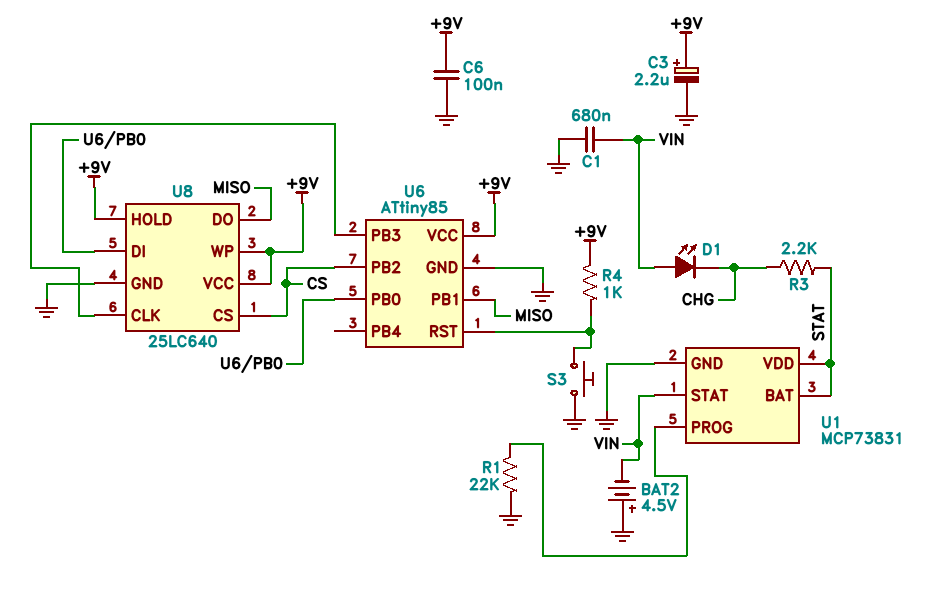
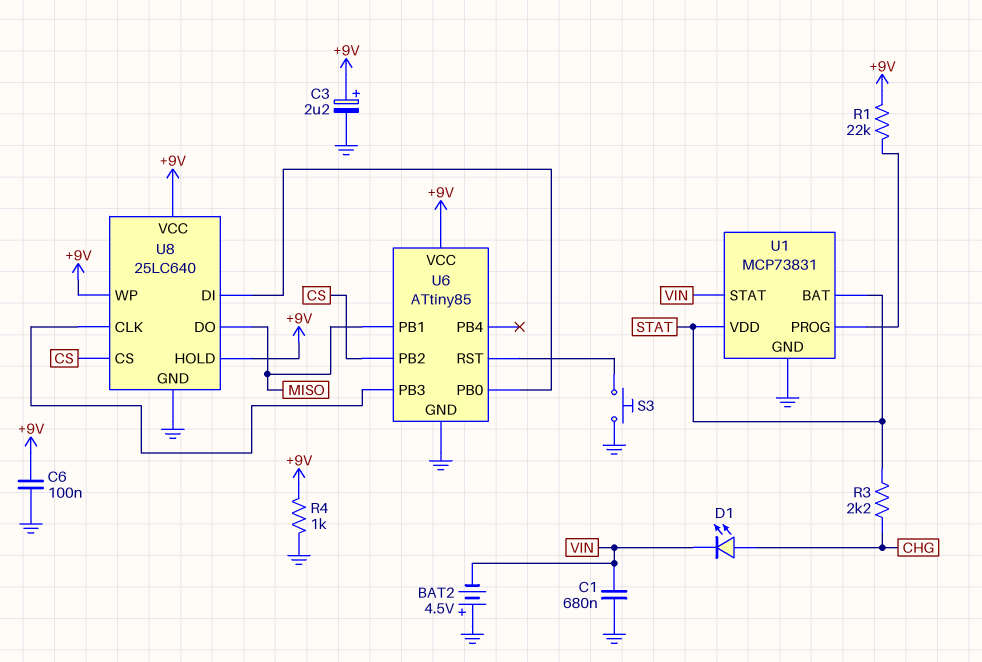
D1: LED (A VIN, K CHG) -> LED (A CHG, K VIN)
R1: 22k (GND, U1/PROG) -> 22k (+9V, U1/PROG)
R4: 1k (+9V, U6/RST) -> 1k (+9V, GND)

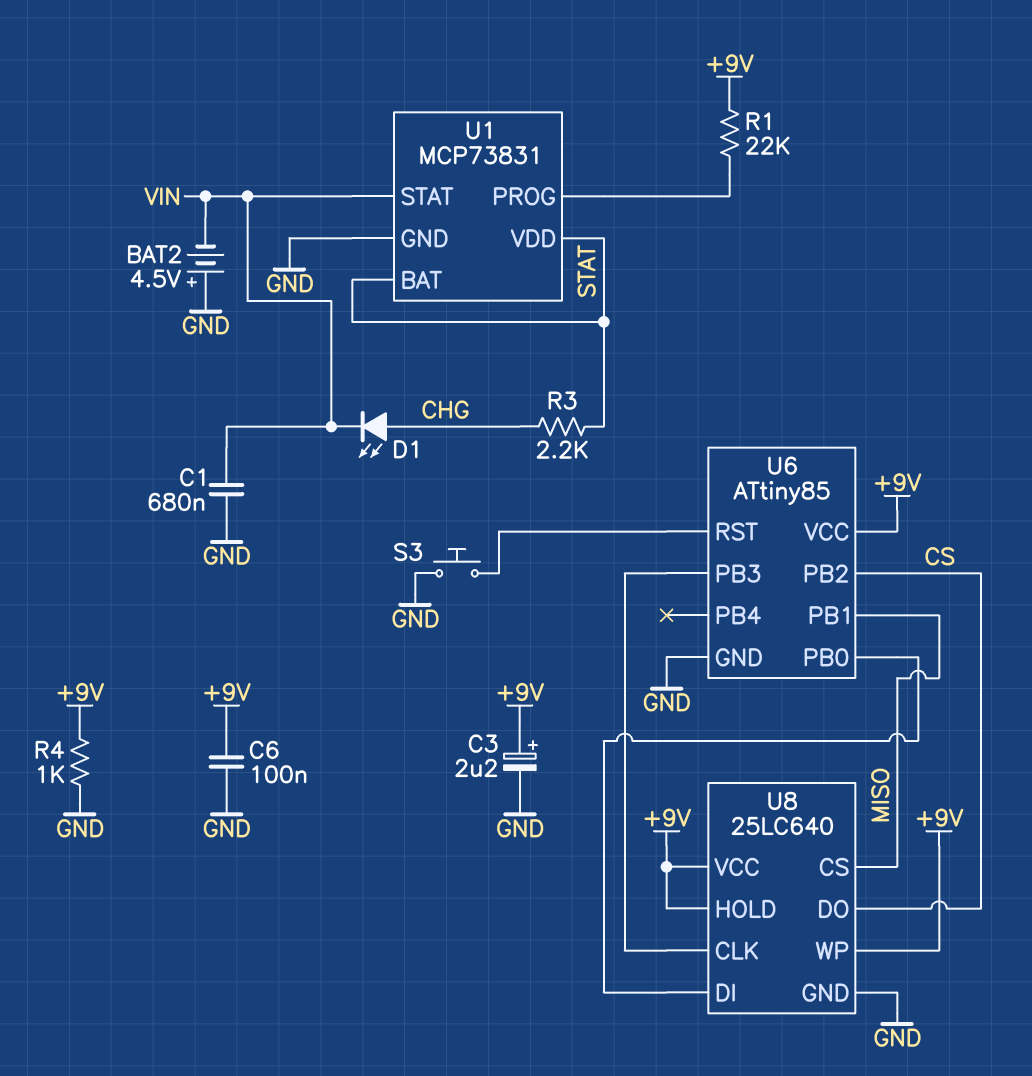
U8 pin CS: CS -> MISO
U8 pin DO: MISO -> CS

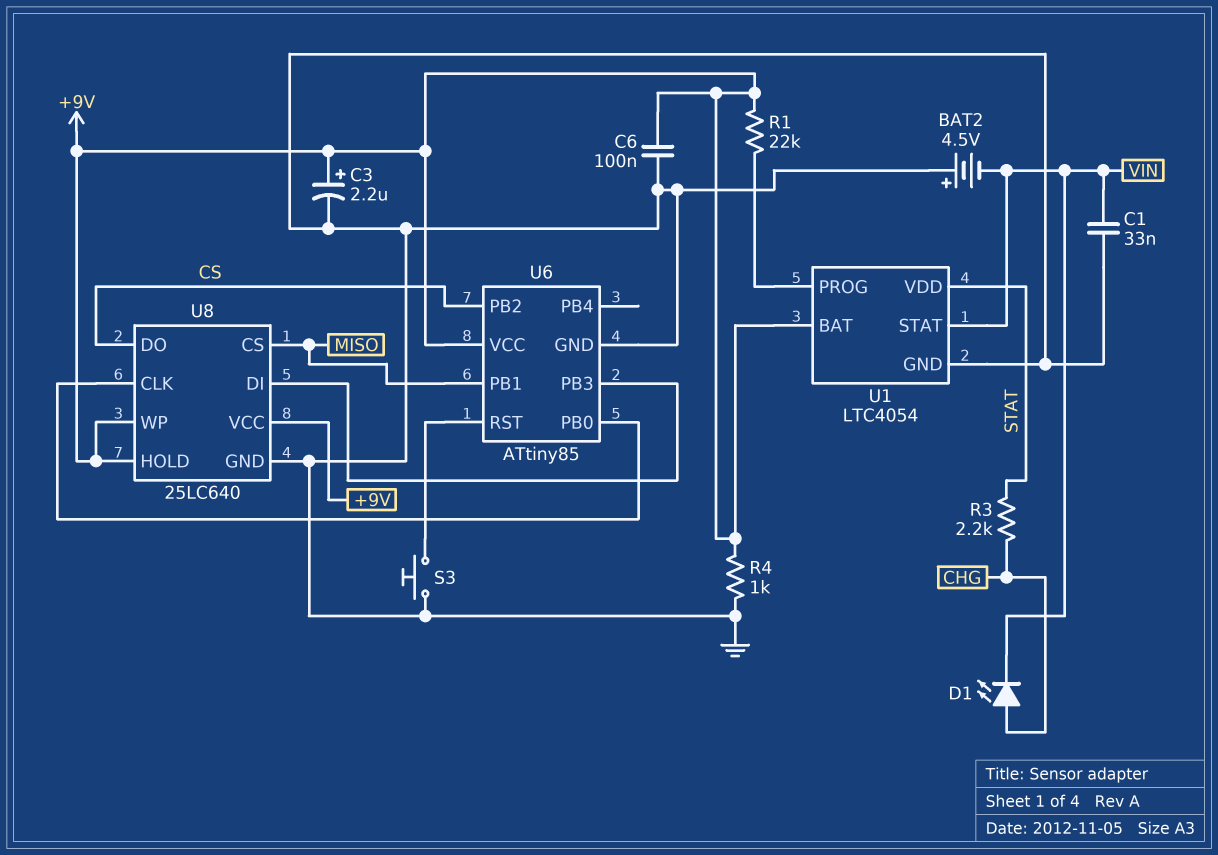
C1: 680nF (GND, VIN) -> 33nF (GND, VIN)
U1: MCP73831 -> LTC4054
U1 pin BAT: STAT -> +9V
U8 pin CLK: U6/PB3 -> U6/PB0
U8 pin DI: U6/PB0 -> U6/PB3

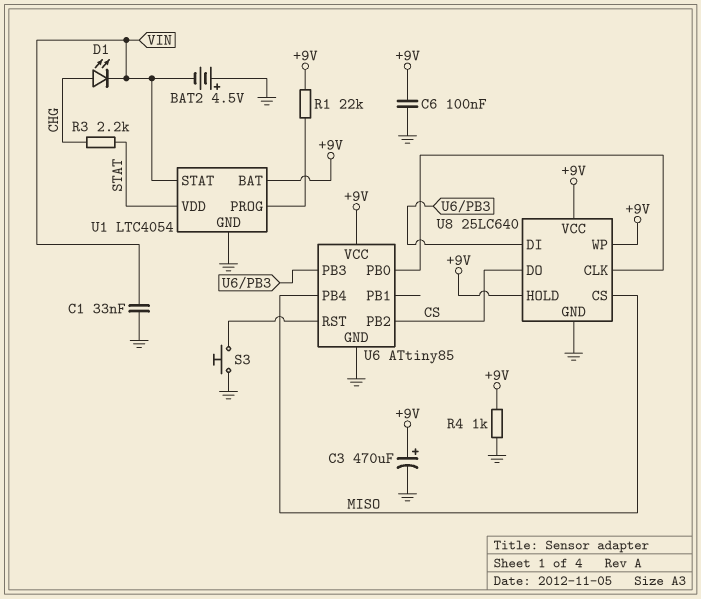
C3: 2.2uF (plus +9V, minus GND) -> 470uF (plus +9V, minus GND)
U6 pin PB1: MISO -> none
U6 pin PB4: none -> MISO

